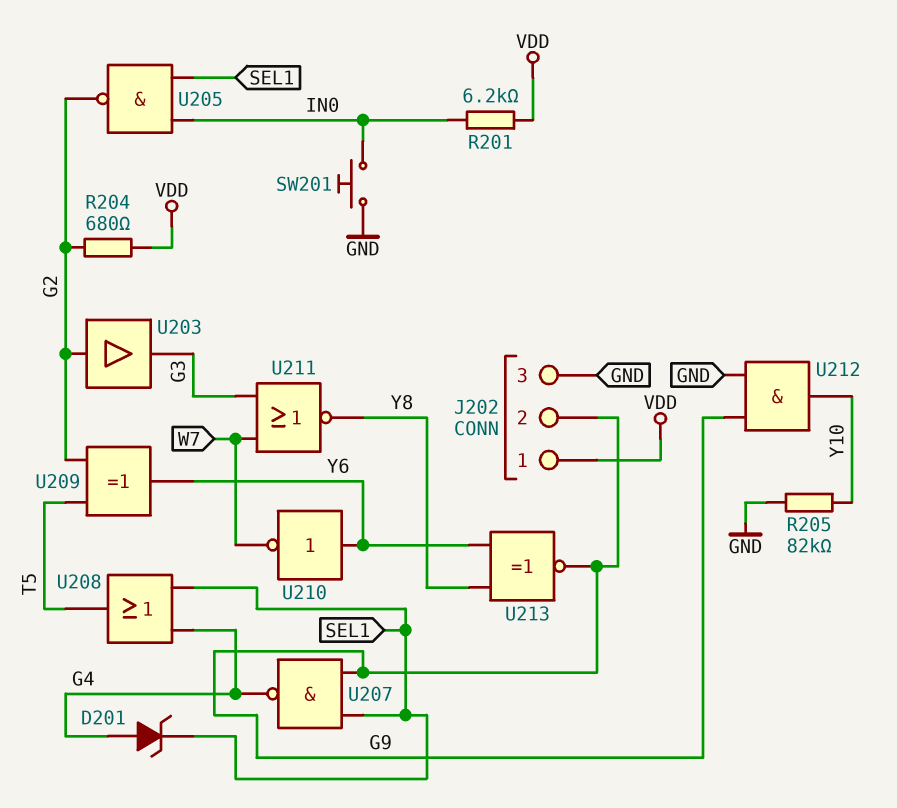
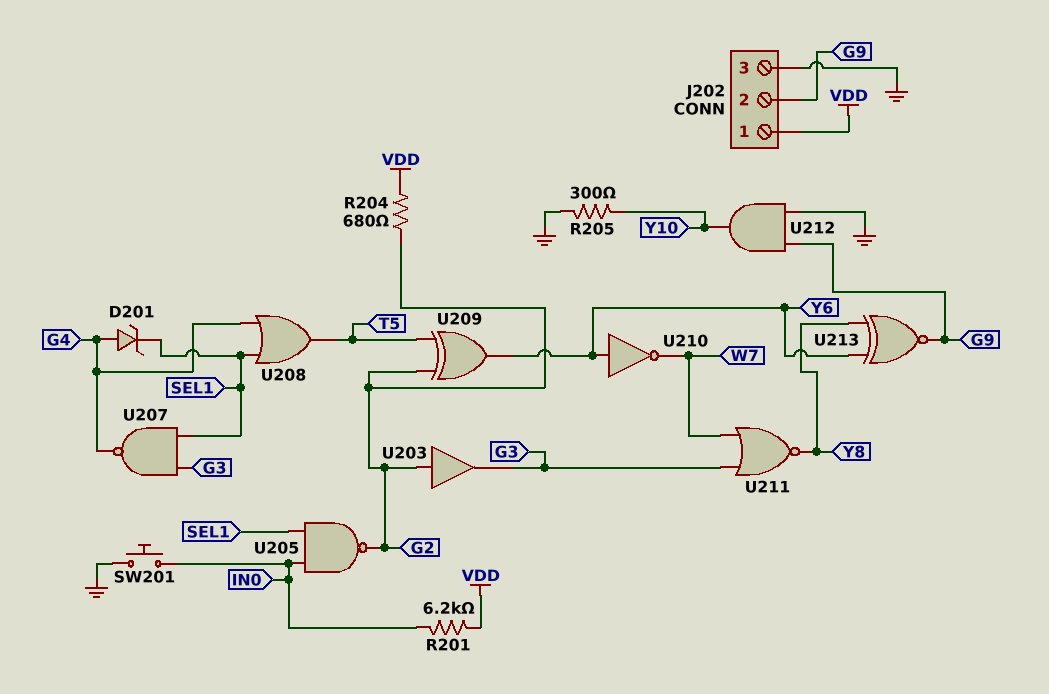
R205: 82k (GND, Y10) -> 300 (GND, Y10)
U207: NAND (in G9, in SEL1, out G4) -> NAND (in G3, in SEL1, out G4)

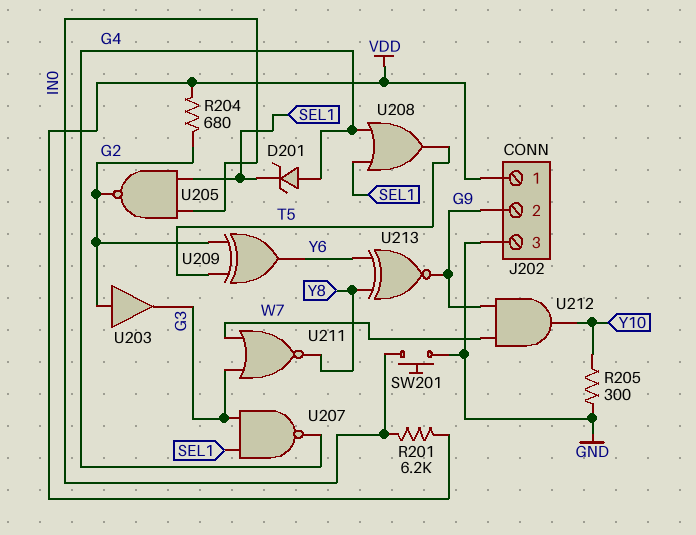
U210: NOT (in Y6, out W7) -> none
U212: AND (in G9, in GND, out Y10) -> AND (in G9, in W7, out Y10)

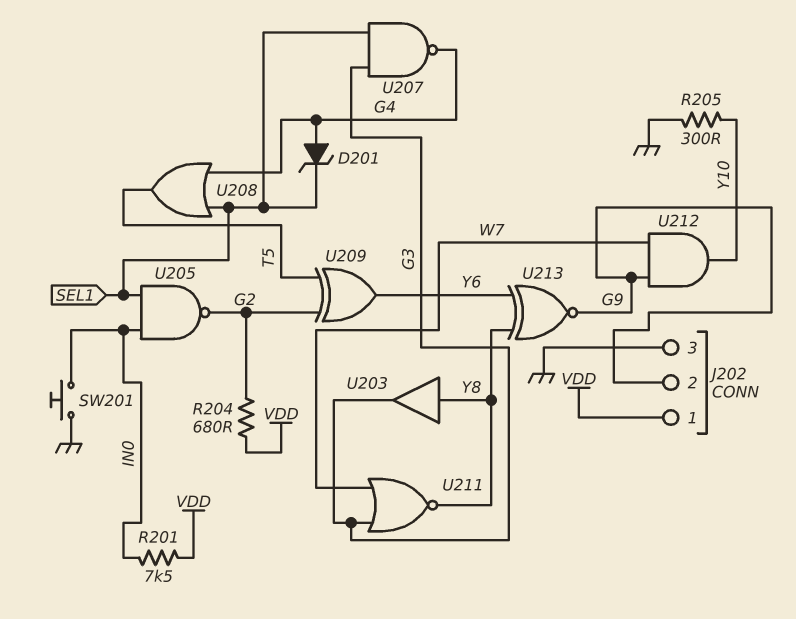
R201: 6.2k (IN0, VDD) -> 7.5k (IN0, VDD)
U203: buffer (in G2, out G3) -> buffer (in Y8, out G3)

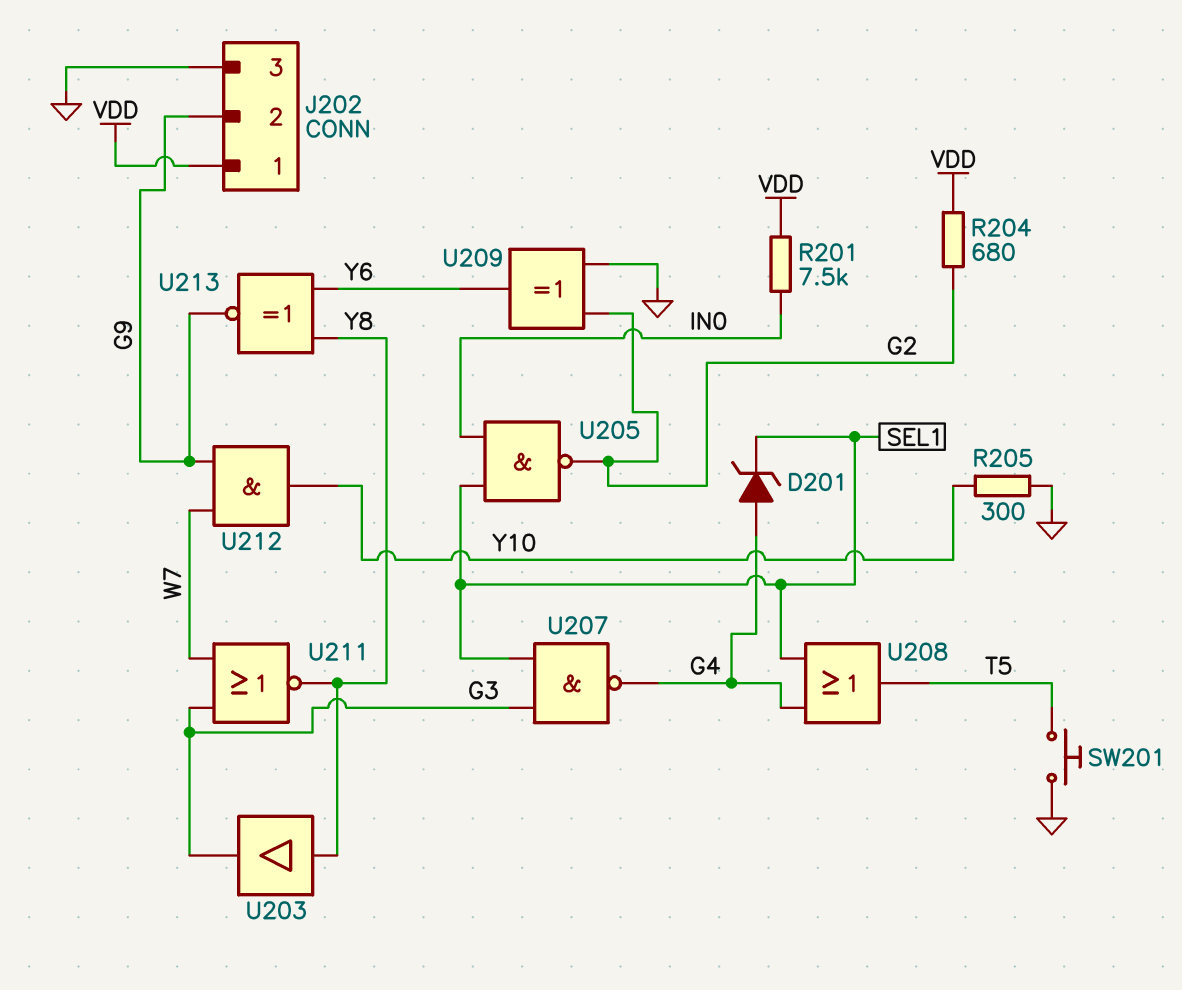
SW201: button (GND, IN0) -> button (GND, T5)
U209: XOR (in G2, in T5, out Y6) -> XOR (in G2, in GND, out Y6)

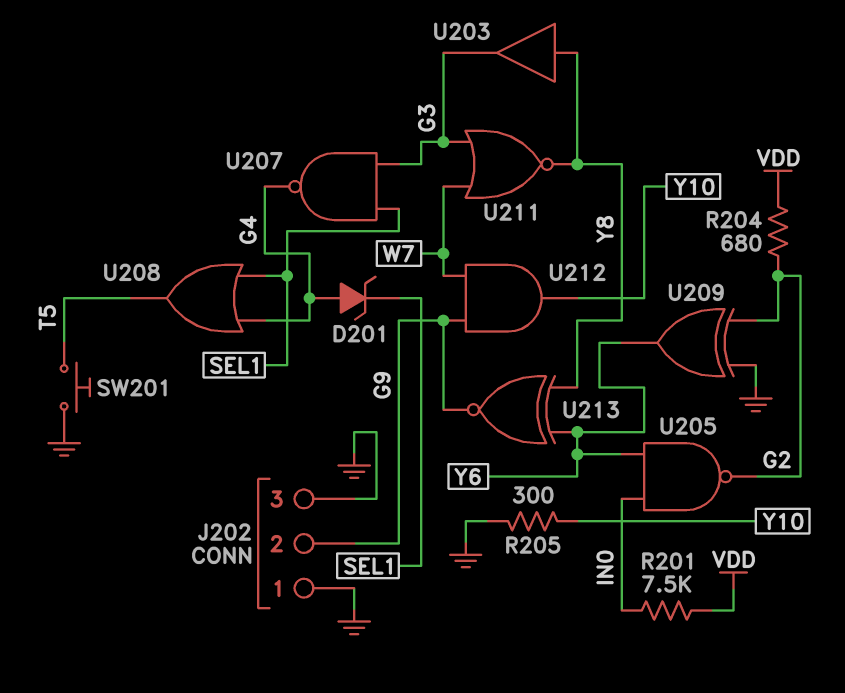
J202 pin 1: VDD -> GND
U205: NAND (in IN0, in SEL1, out G2) -> NAND (in IN0, in Y6, out G2)

